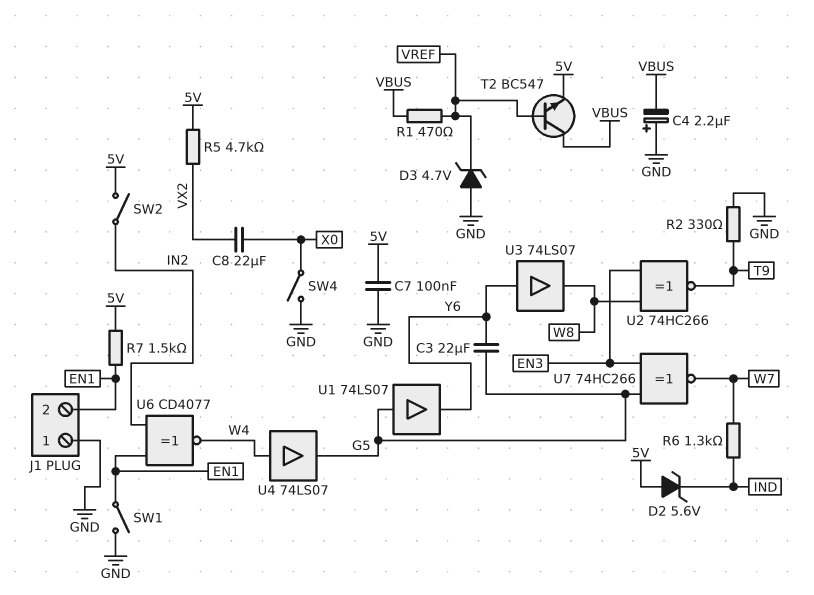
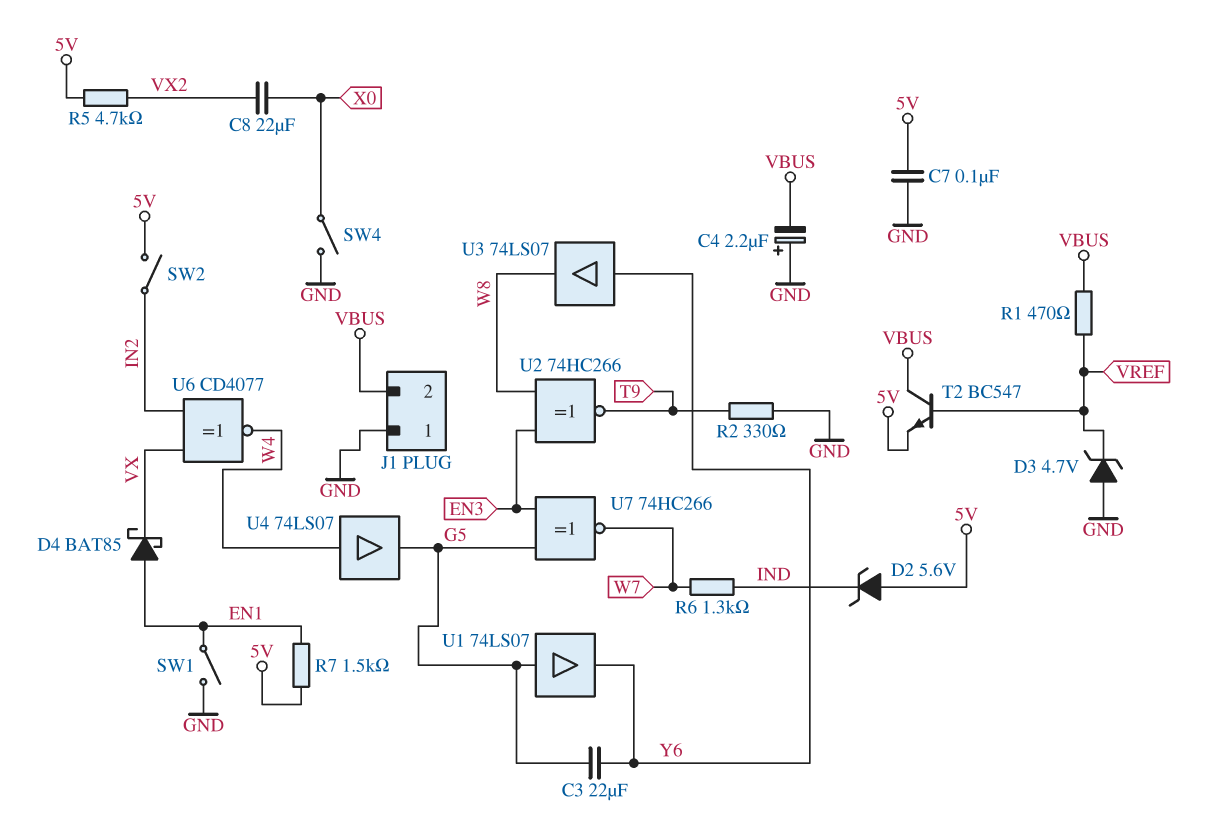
D4: none -> schottky BAT85 (A EN1, K VX)
J1 pin 2: EN1 -> VBUS
U6: XNOR CD4077 (in EN1, in IN2, out W4) -> XNOR CD4077 (in IN2, in VX, out W4)

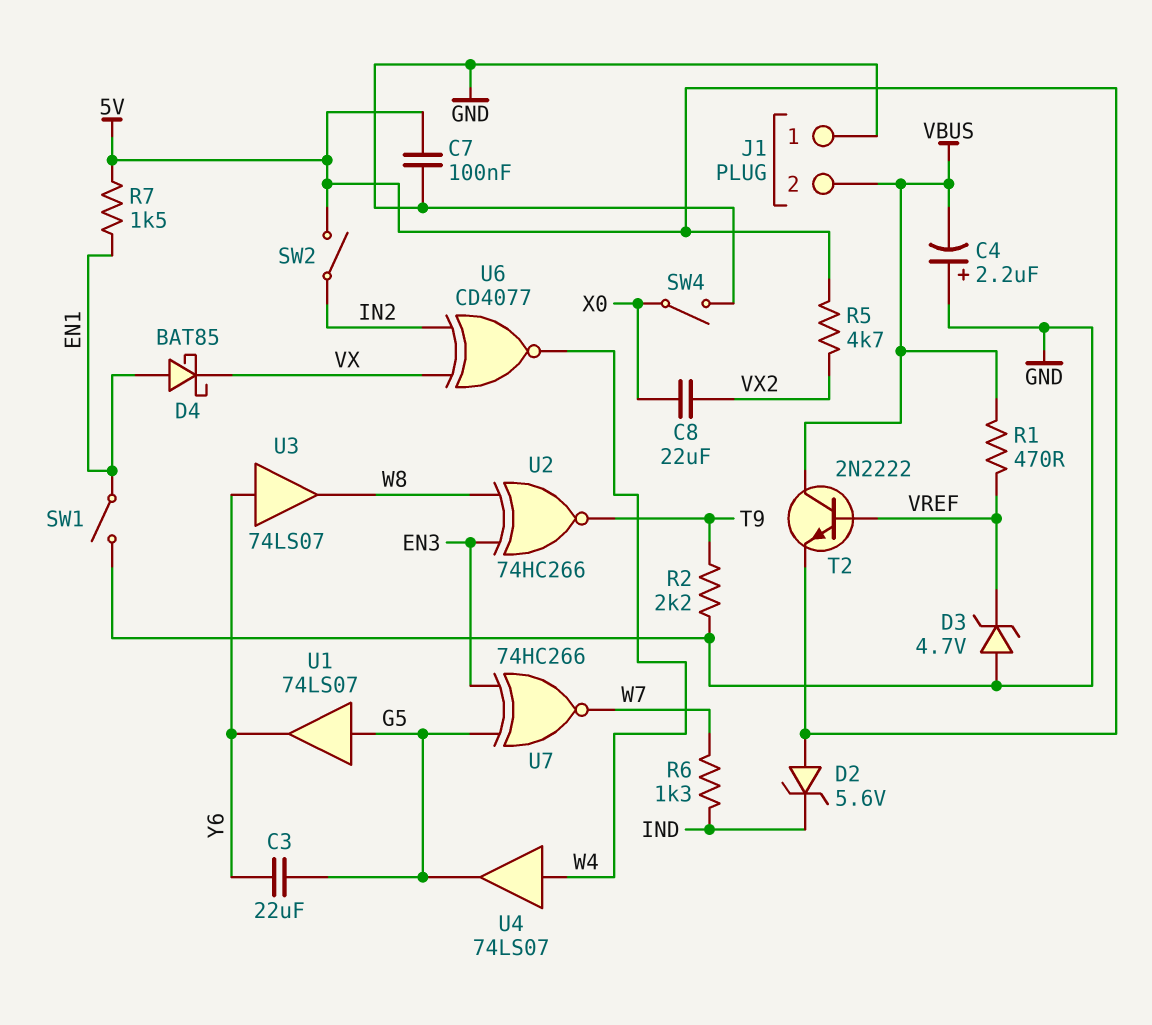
R2: 330 (GND, T9) -> 2.2k (GND, T9)
T2: NPN BC547 (B VREF, C VBUS, E 5V) -> NPN 2N2222 (B VREF, C VBUS, E 5V)

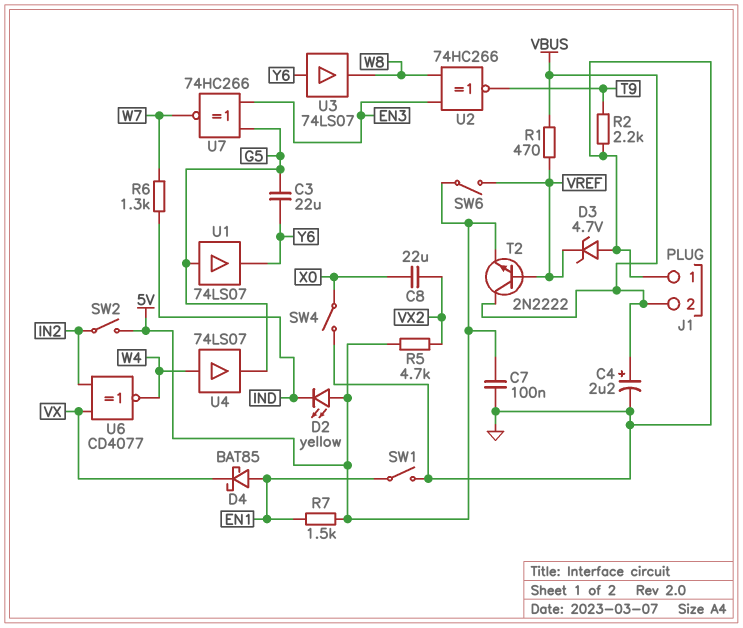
C4: 2.2uF (plus GND, minus VBUS) -> 2.2uF (plus VBUS, minus GND)
D2: zener 5.6V (A 5V, K IND) -> LED yellow (A 5V, K IND)
SW6: none -> switch (5V, VREF)

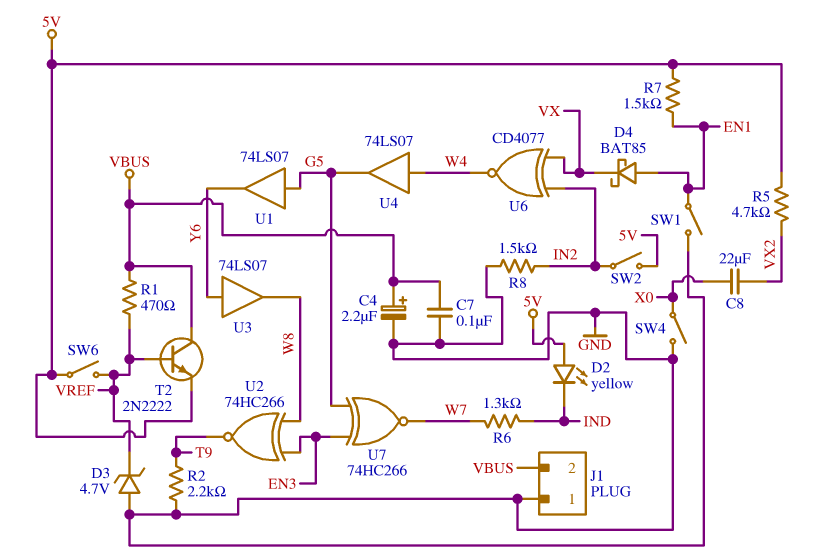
C3: 22uF (G5, Y6) -> none
C7: 100nF (5V, GND) -> 100nF (GND, VBUS)
R8: none -> 1.5k (GND, IN2)

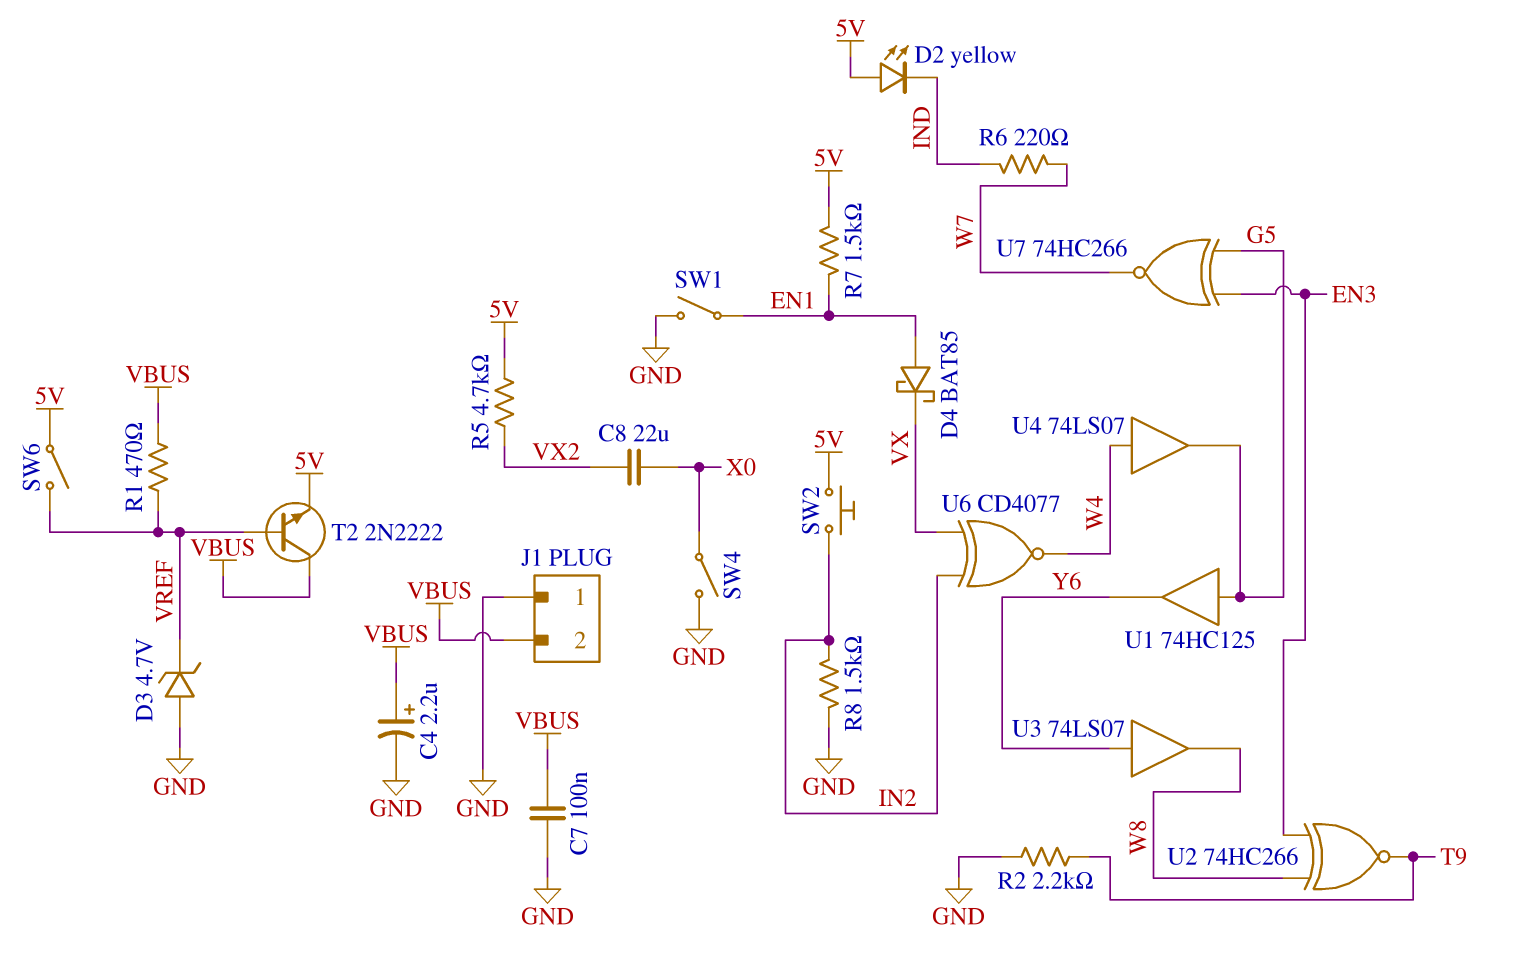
R6: 1.3k (IND, W7) -> 220 (IND, W7)
SW2: switch (5V, IN2) -> button (5V, IN2)
U1: buffer 74LS07 (in G5, out Y6) -> buffer 74HC125 (in G5, out Y6)

